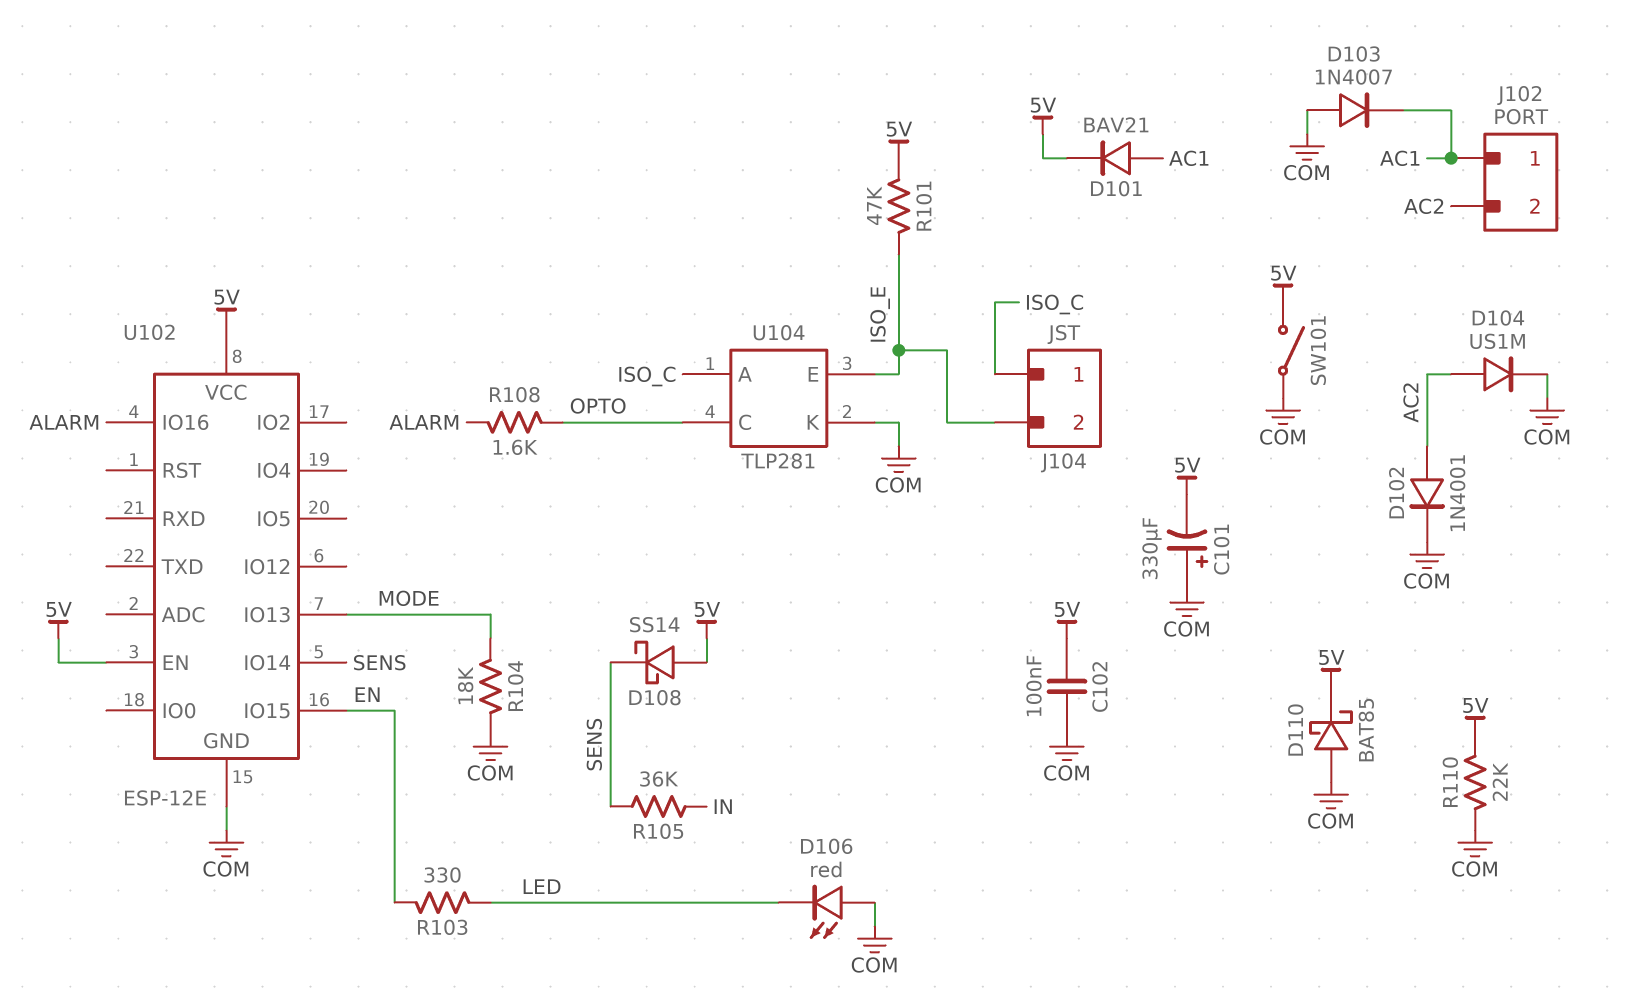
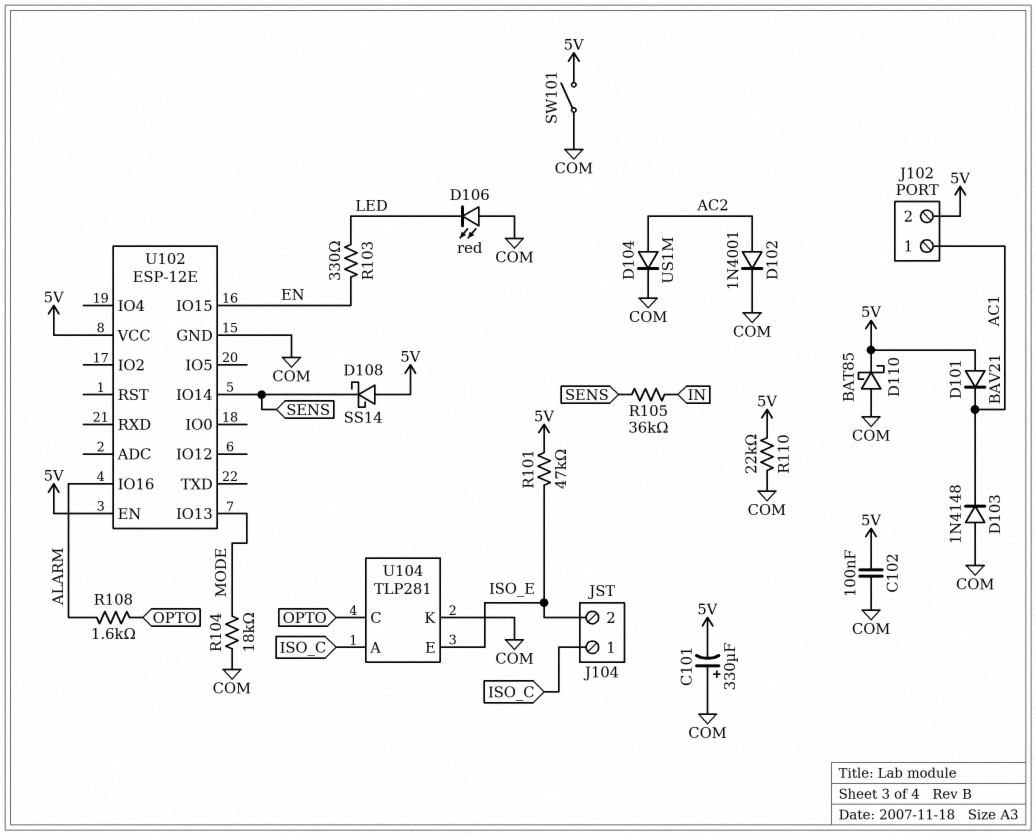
D101: diode BAV21 (A AC1, K 5V) -> diode BAV21 (A 5V, K AC1)
D103: diode 1N4007 (A COM, K AC1) -> diode 1N4148 (A COM, K AC1)
J102 pin 2: AC2 -> 5V

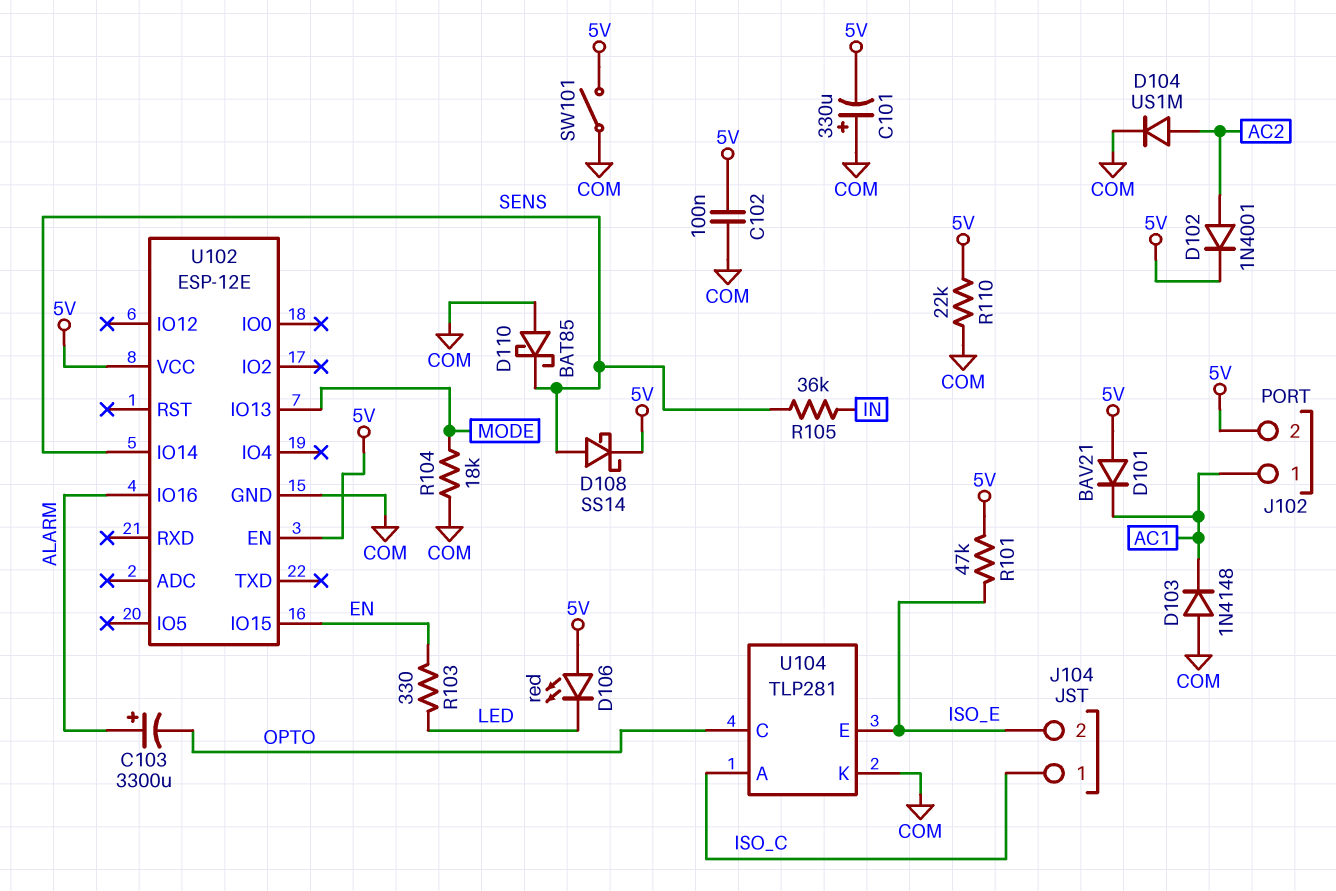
C103: none -> 3300uF (plus ALARM, minus OPTO)
D102: diode 1N4001 (A AC2, K COM) -> diode 1N4001 (A AC2, K 5V)
D106: LED red (A COM, K LED) -> LED red (A 5V, K LED)
D108: schottky SS14 (A 5V, K SENS) -> schottky SS14 (A SENS, K 5V)
D110: schottky BAT85 (A COM, K 5V) -> schottky BAT85 (A COM, K SENS)
R108: 1.6k (ALARM, OPTO) -> none

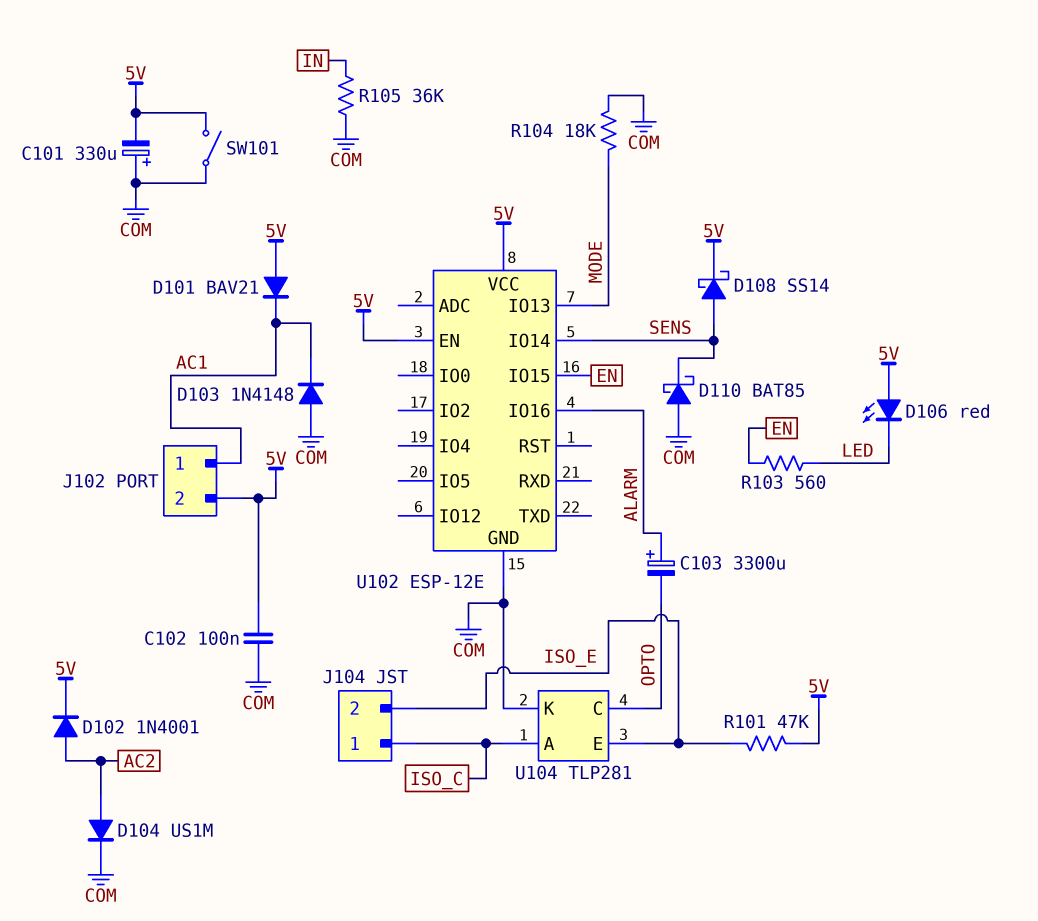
R103: 330 (EN, LED) -> 560 (EN, LED)
R105: 36k (IN, SENS) -> 36k (COM, IN)
R110: 22k (5V, COM) -> none

